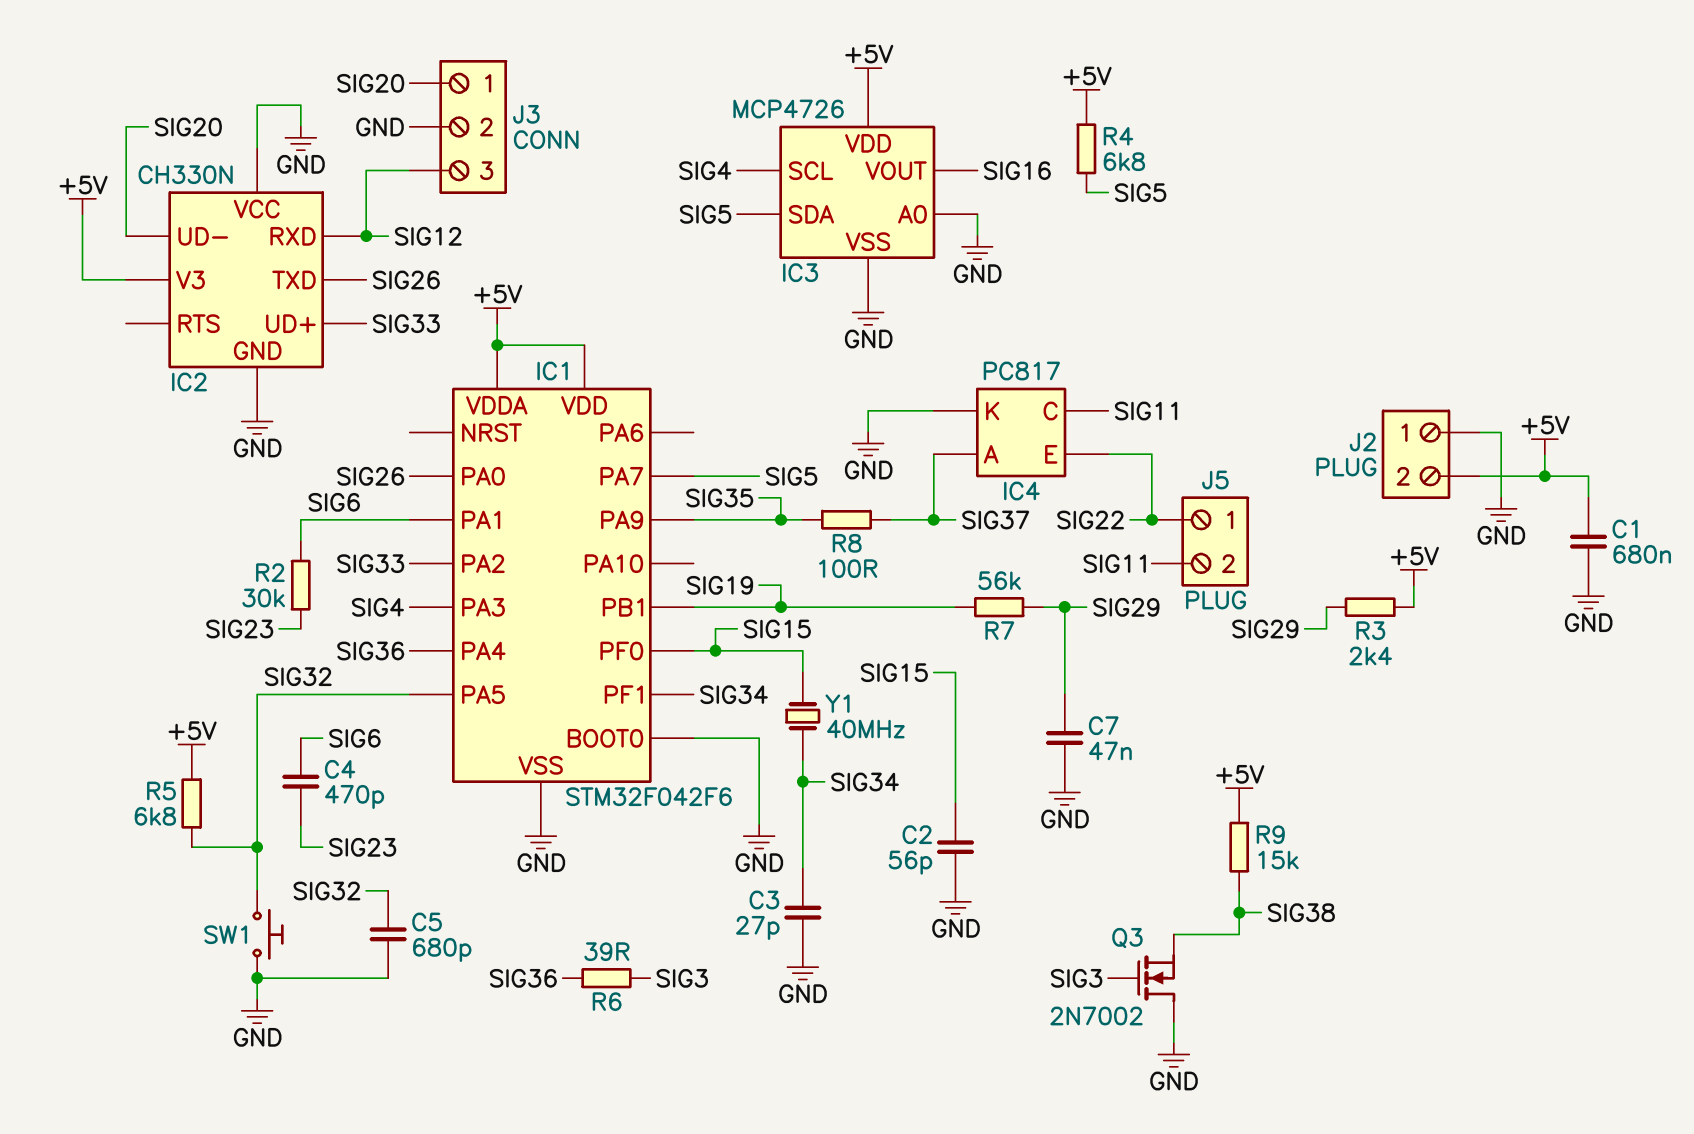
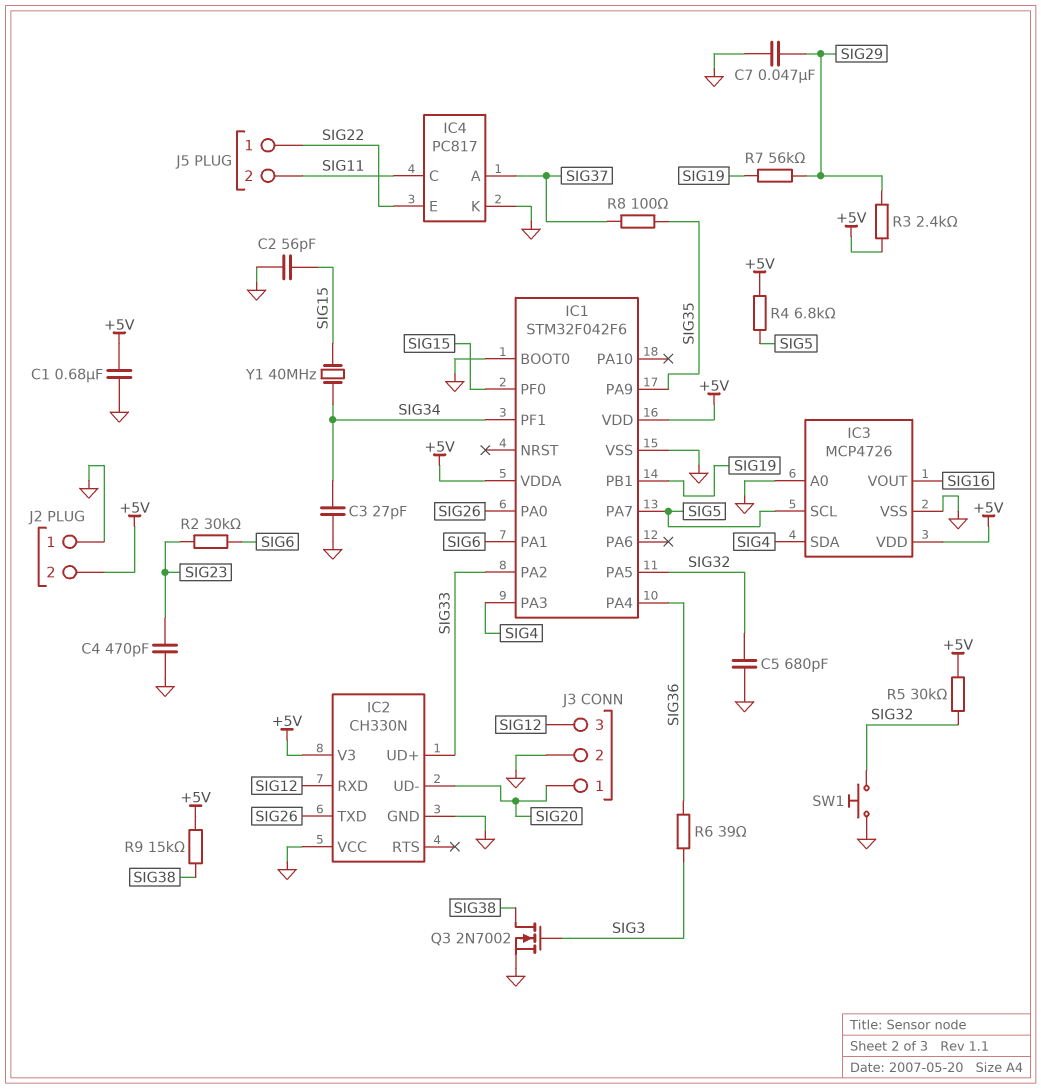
C4: 470pF (SIG6, SIG23) -> 470pF (GND, SIG23)
IC3 pin SCL: SIG4 -> SIG5
IC3 pin SDA: SIG5 -> SIG4
Q3: NMOS 2N7002 (G SIG3, D GND, S SIG38) -> NMOS 2N7002 (G SIG3, D SIG38, S GND)
R5: 6.8k (+5V, SIG32) -> 30k (+5V, SIG32)

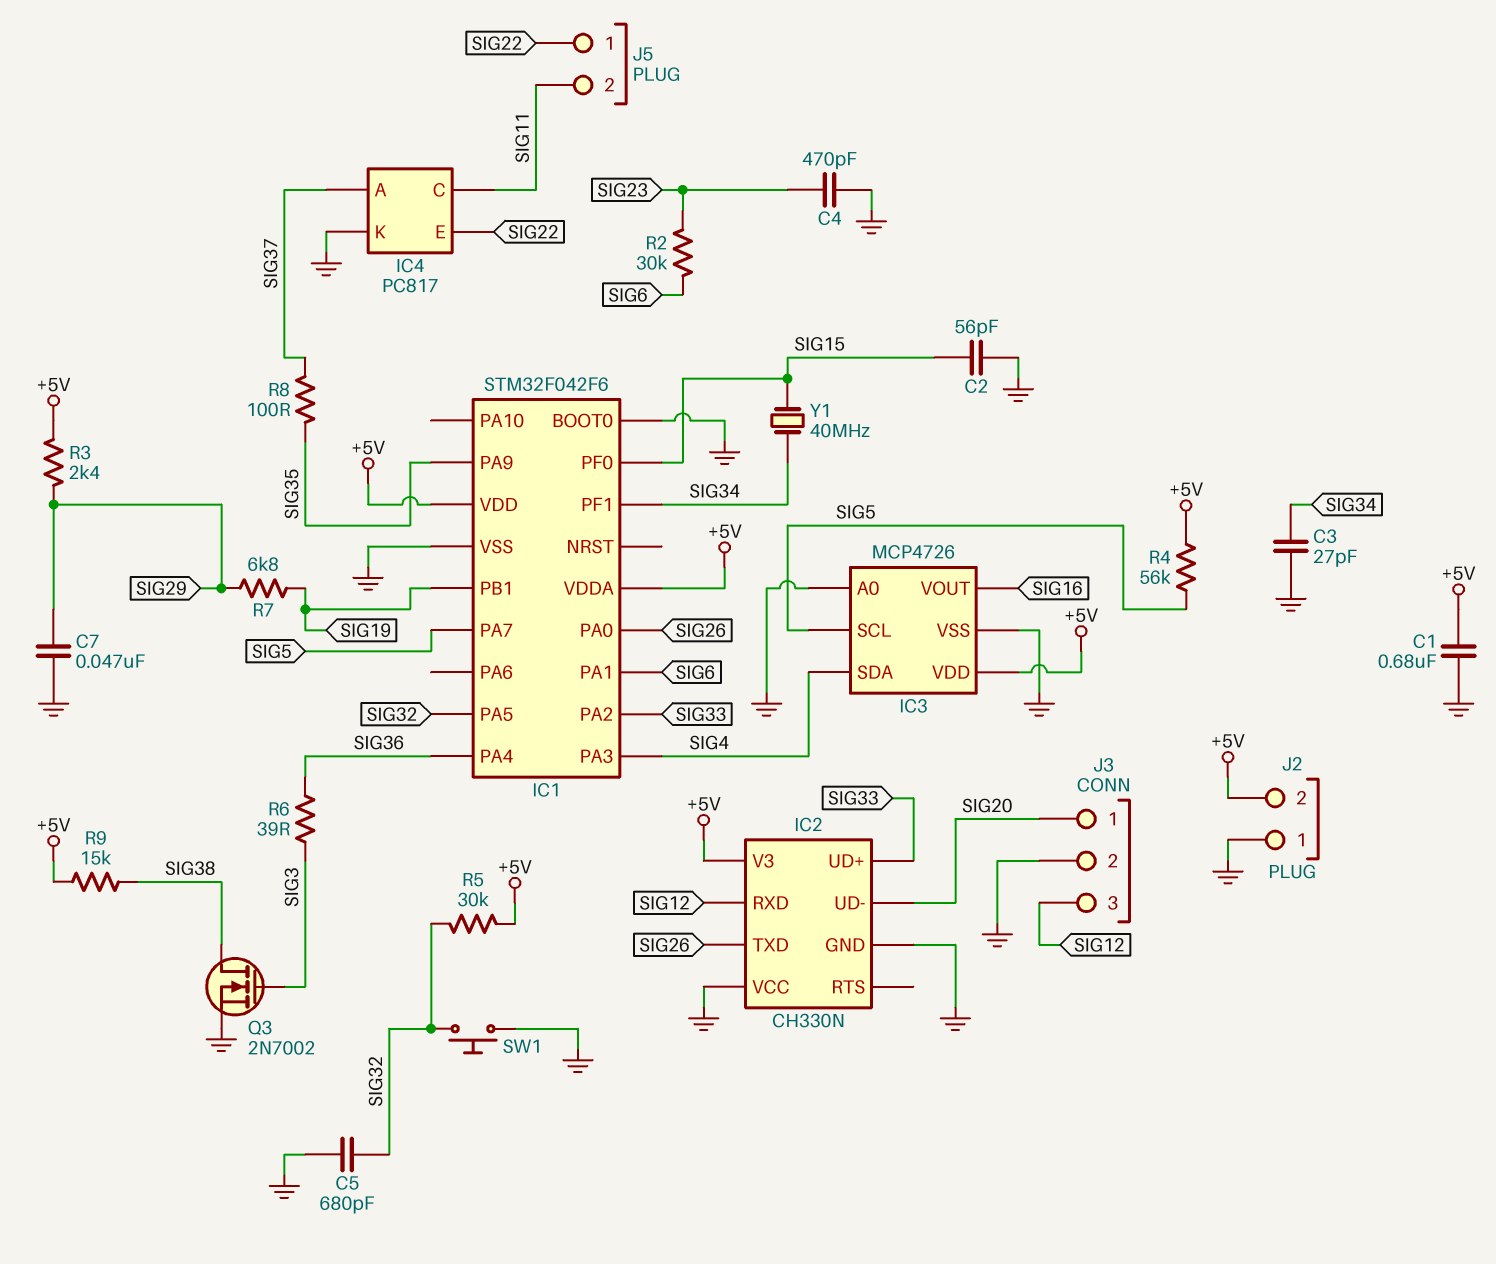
R4: 6.8k (+5V, SIG5) -> 56k (+5V, SIG5)
R7: 56k (SIG19, SIG29) -> 6.8k (SIG19, SIG29)

